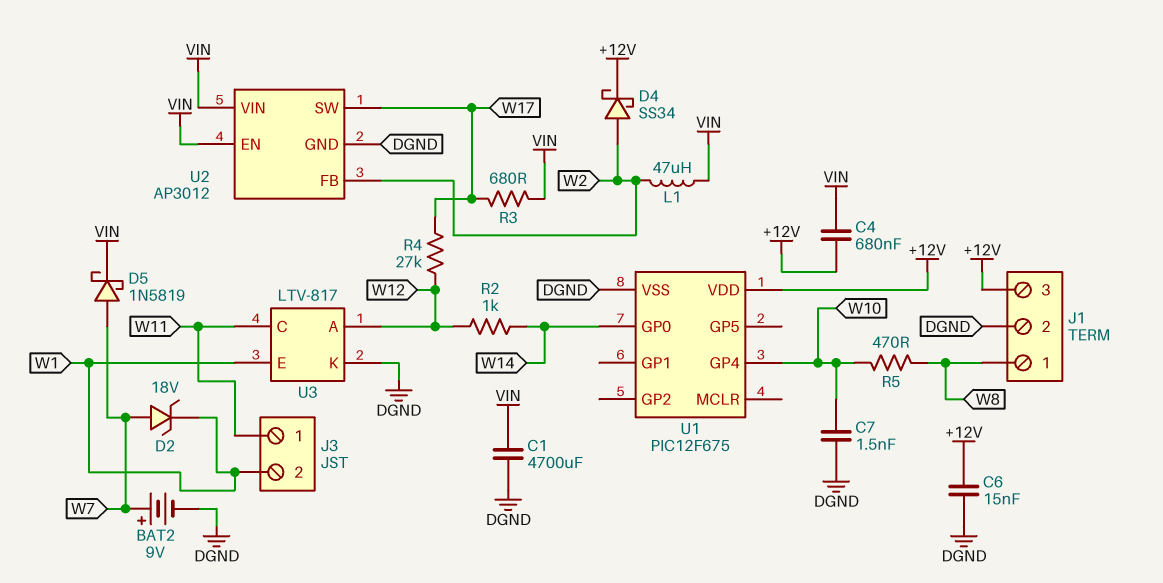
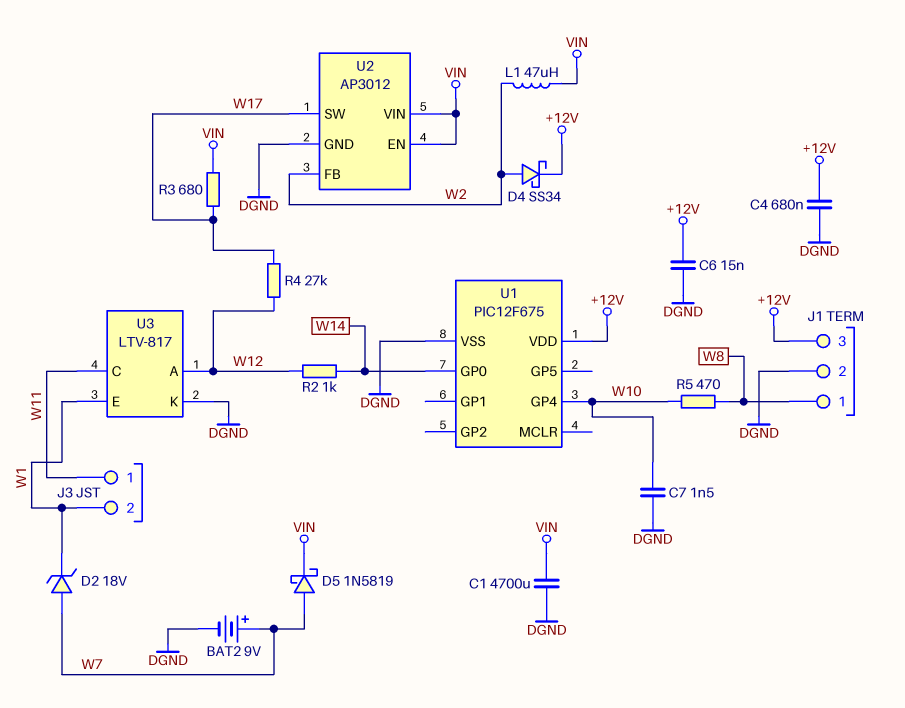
C4: 680nF (+12V, VIN) -> 680nF (+12V, DGND)

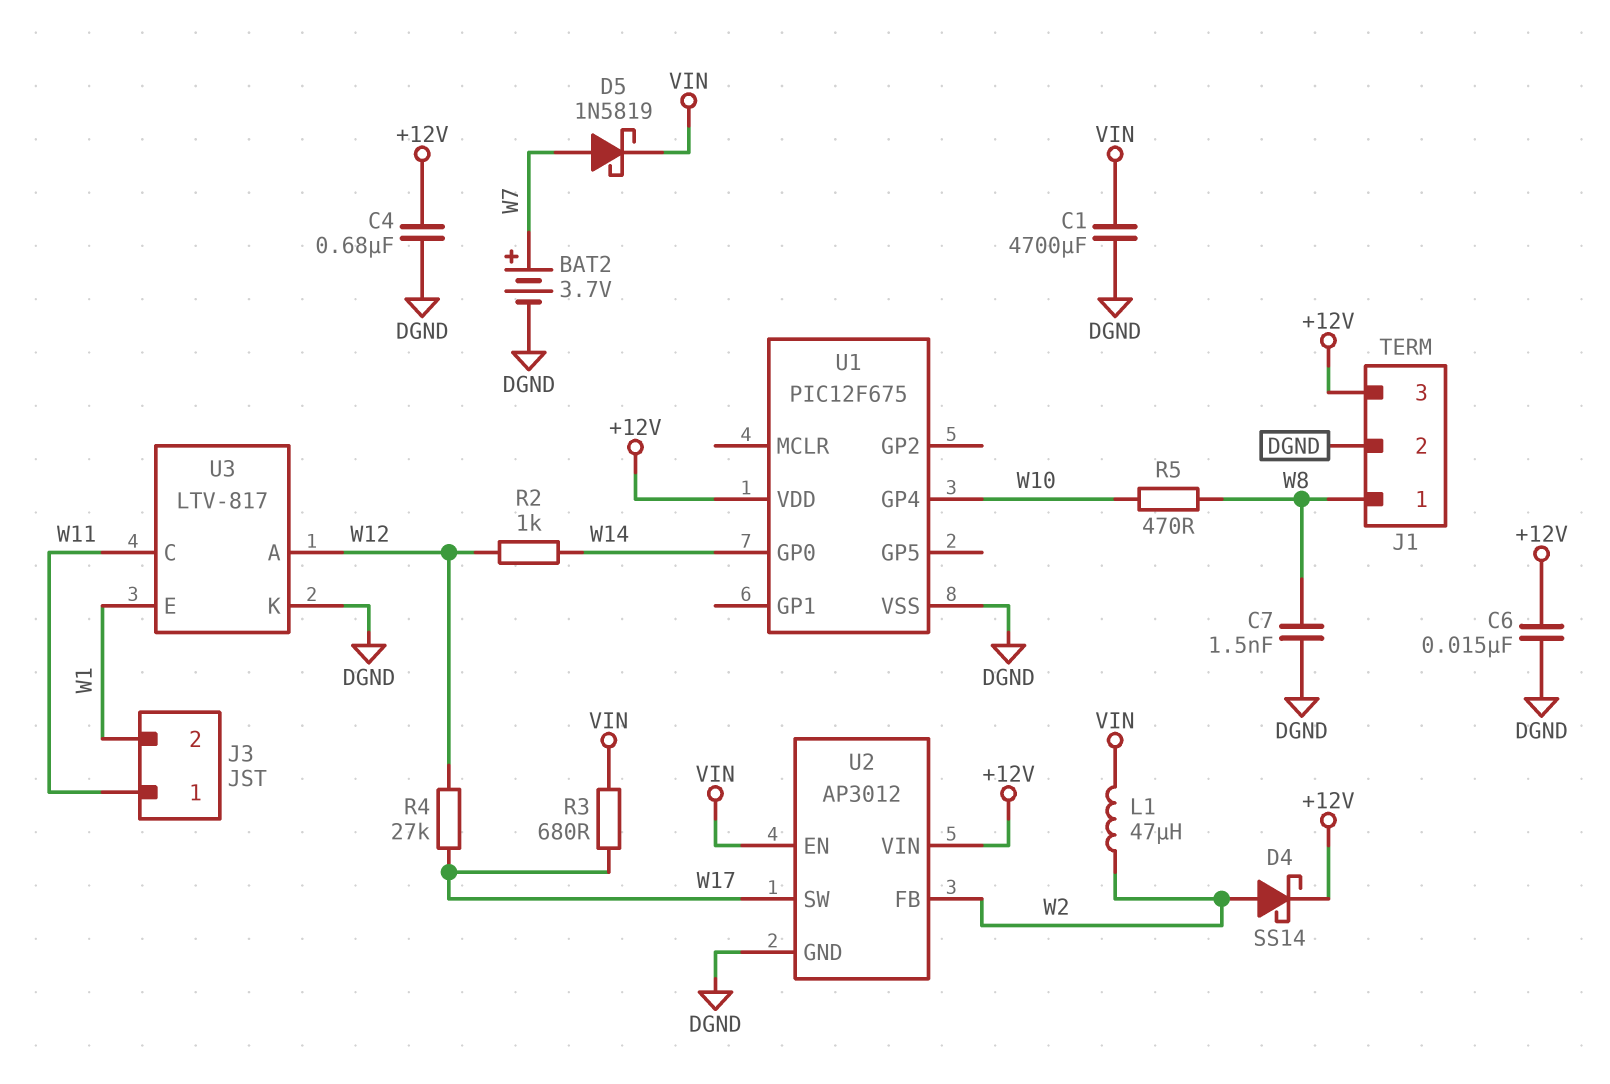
BAT2: 9V (plus W7, minus DGND) -> 3.7V (plus W7, minus DGND)
C7: 1.5nF (DGND, W10) -> 1.5nF (DGND, W8)
D2: zener 18V (A W7, K W1) -> none
D4: schottky SS34 (A W2, K +12V) -> schottky SS14 (A W2, K +12V)
U2 pin VIN: VIN -> +12V

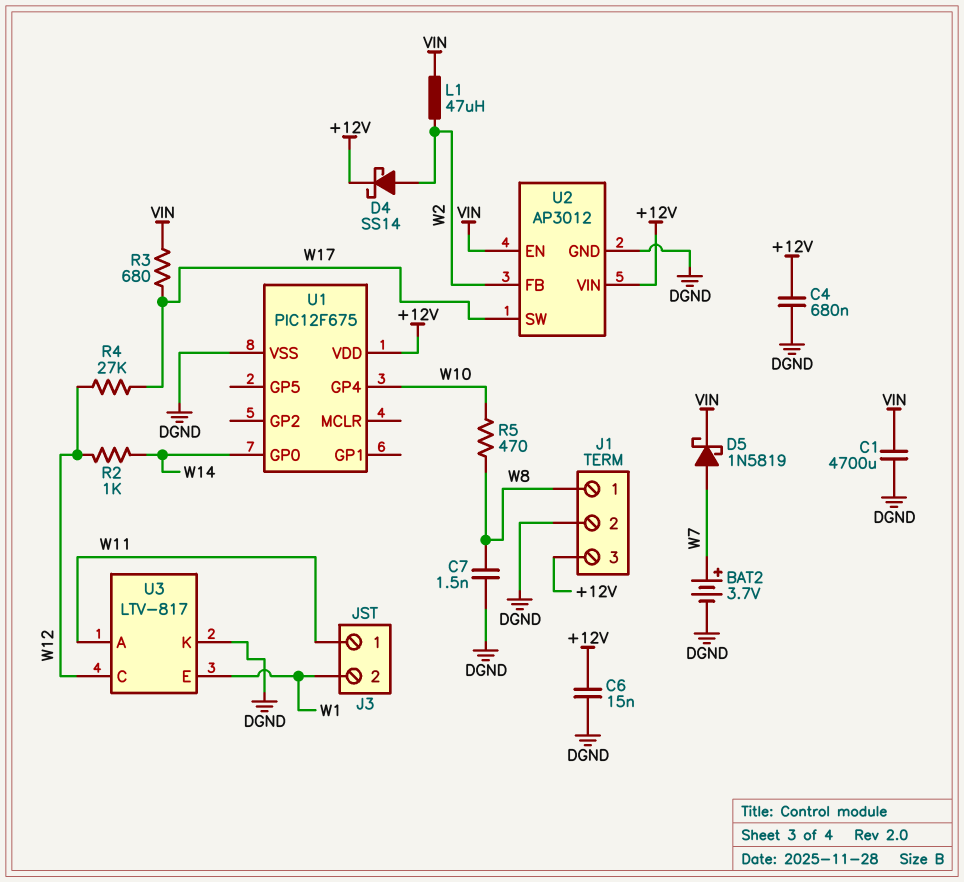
U3 pin A: W12 -> W11
U3 pin C: W11 -> W12

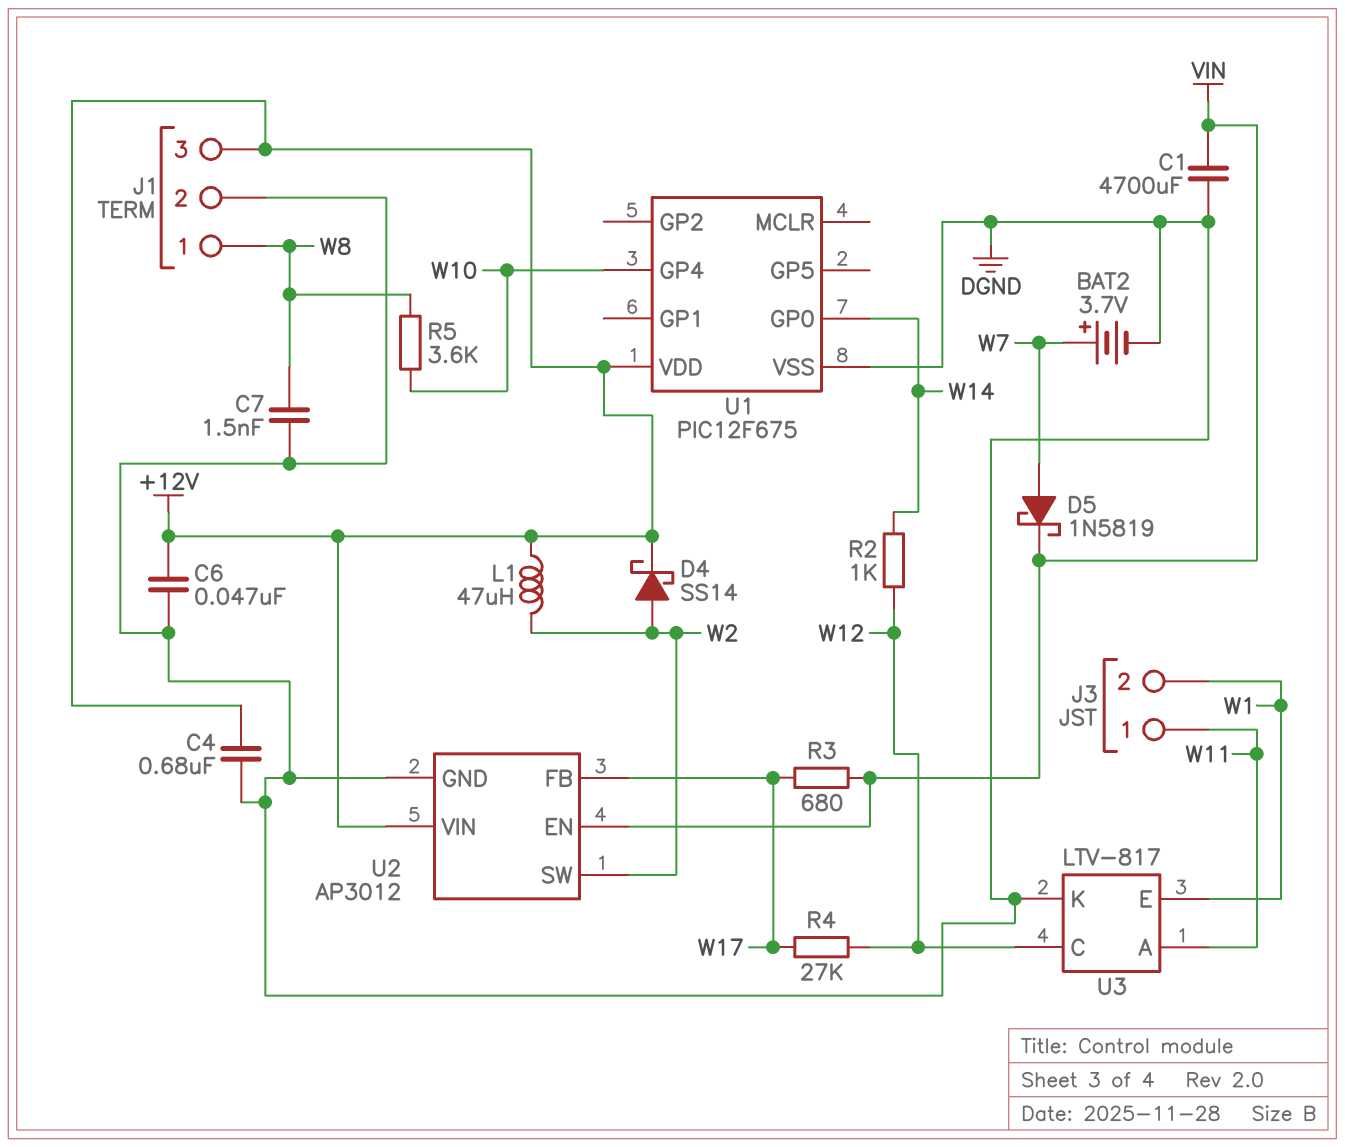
C6: 15nF (+12V, DGND) -> 47nF (+12V, DGND)
L1: 47uH (VIN, W2) -> 47uH (+12V, W2)
R5: 470 (W8, W10) -> 3.6k (W8, W10)
U2 pin FB: W2 -> W17
U2 pin SW: W17 -> W2

